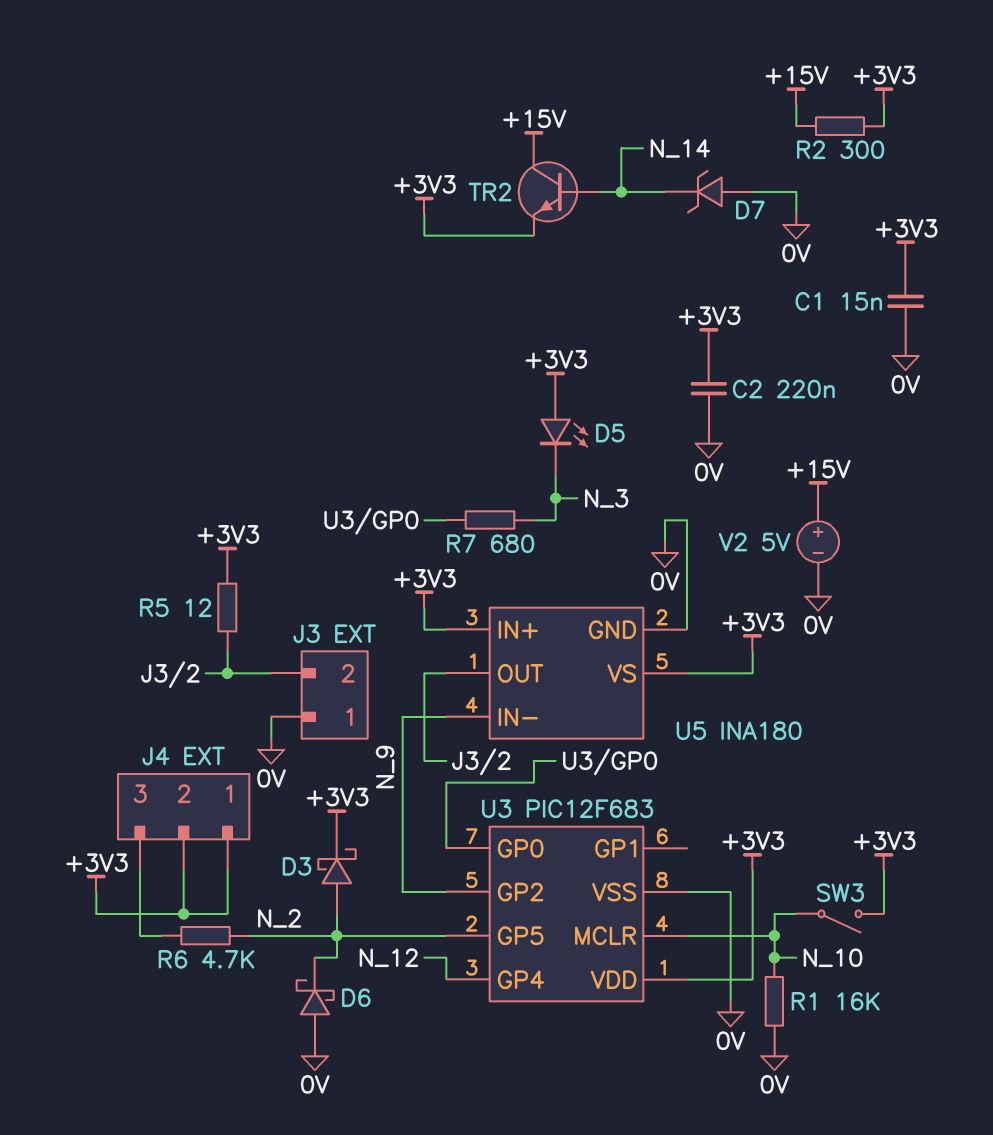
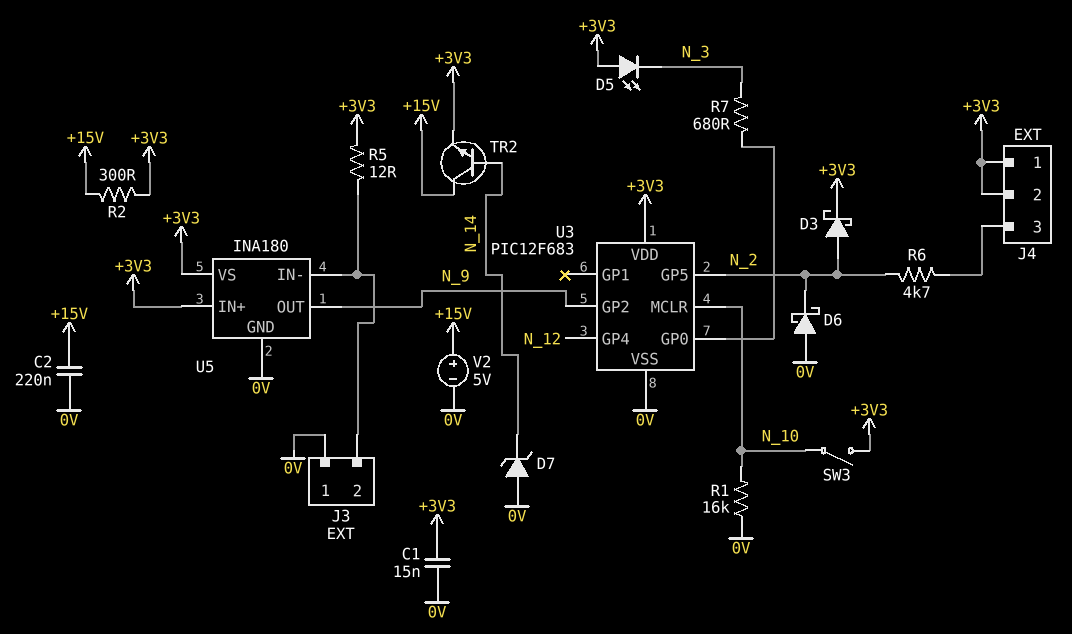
C2: 220nF (+3V3, 0V) -> 220nF (+15V, 0V)
U5 pin IN-: N_9 -> J3/2
U5 pin OUT: J3/2 -> N_9

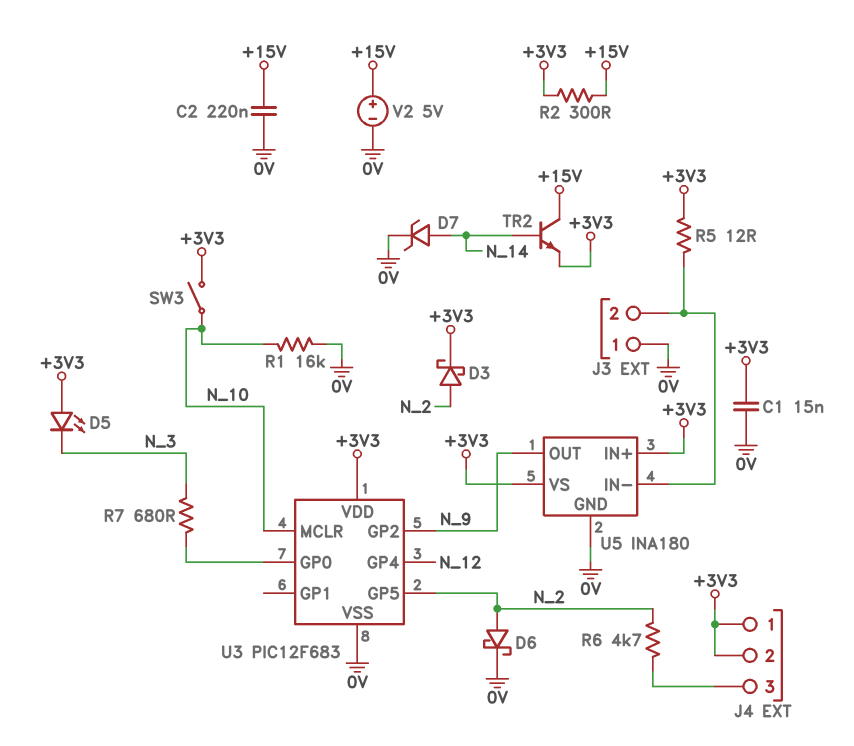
D6: schottky (A 0V, K N_2) -> schottky (A N_2, K 0V)
D7: zener (A 0V, K N_14) -> zener (A N_14, K 0V)

